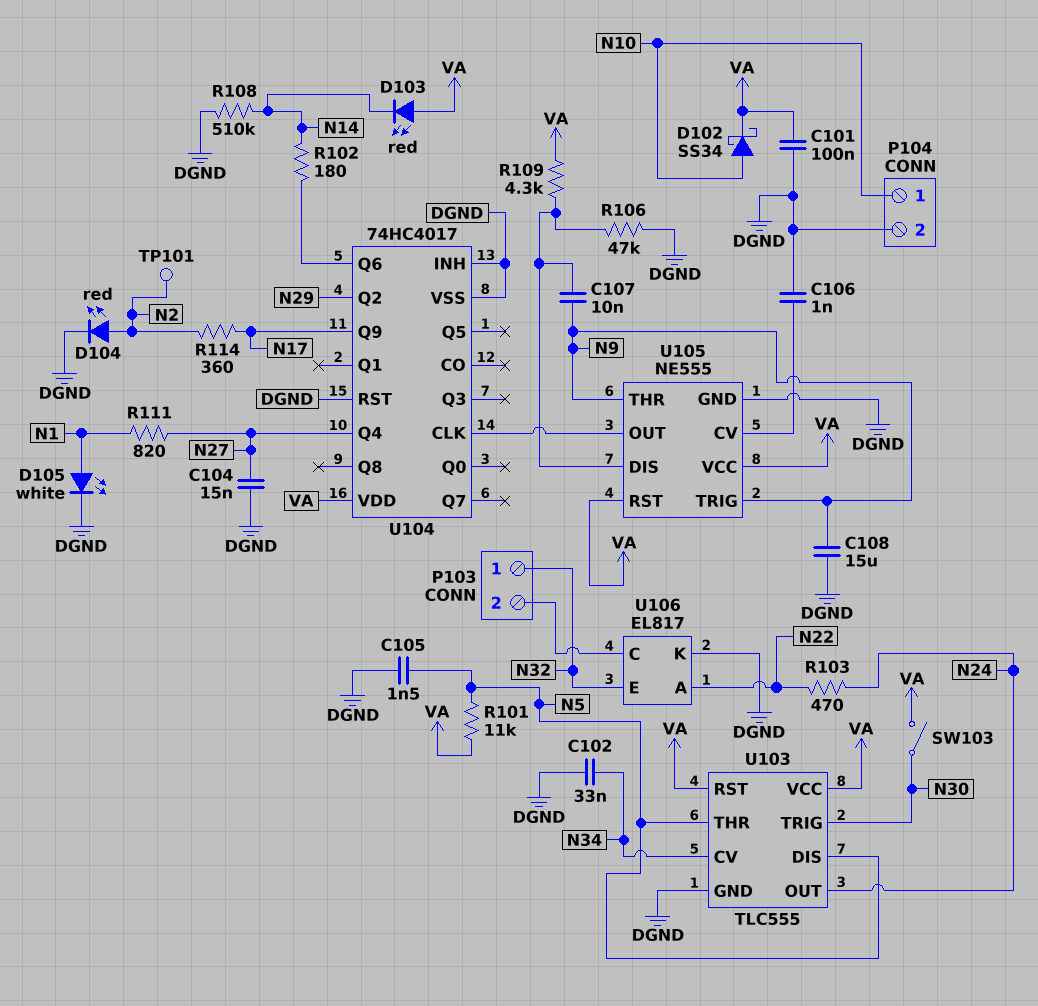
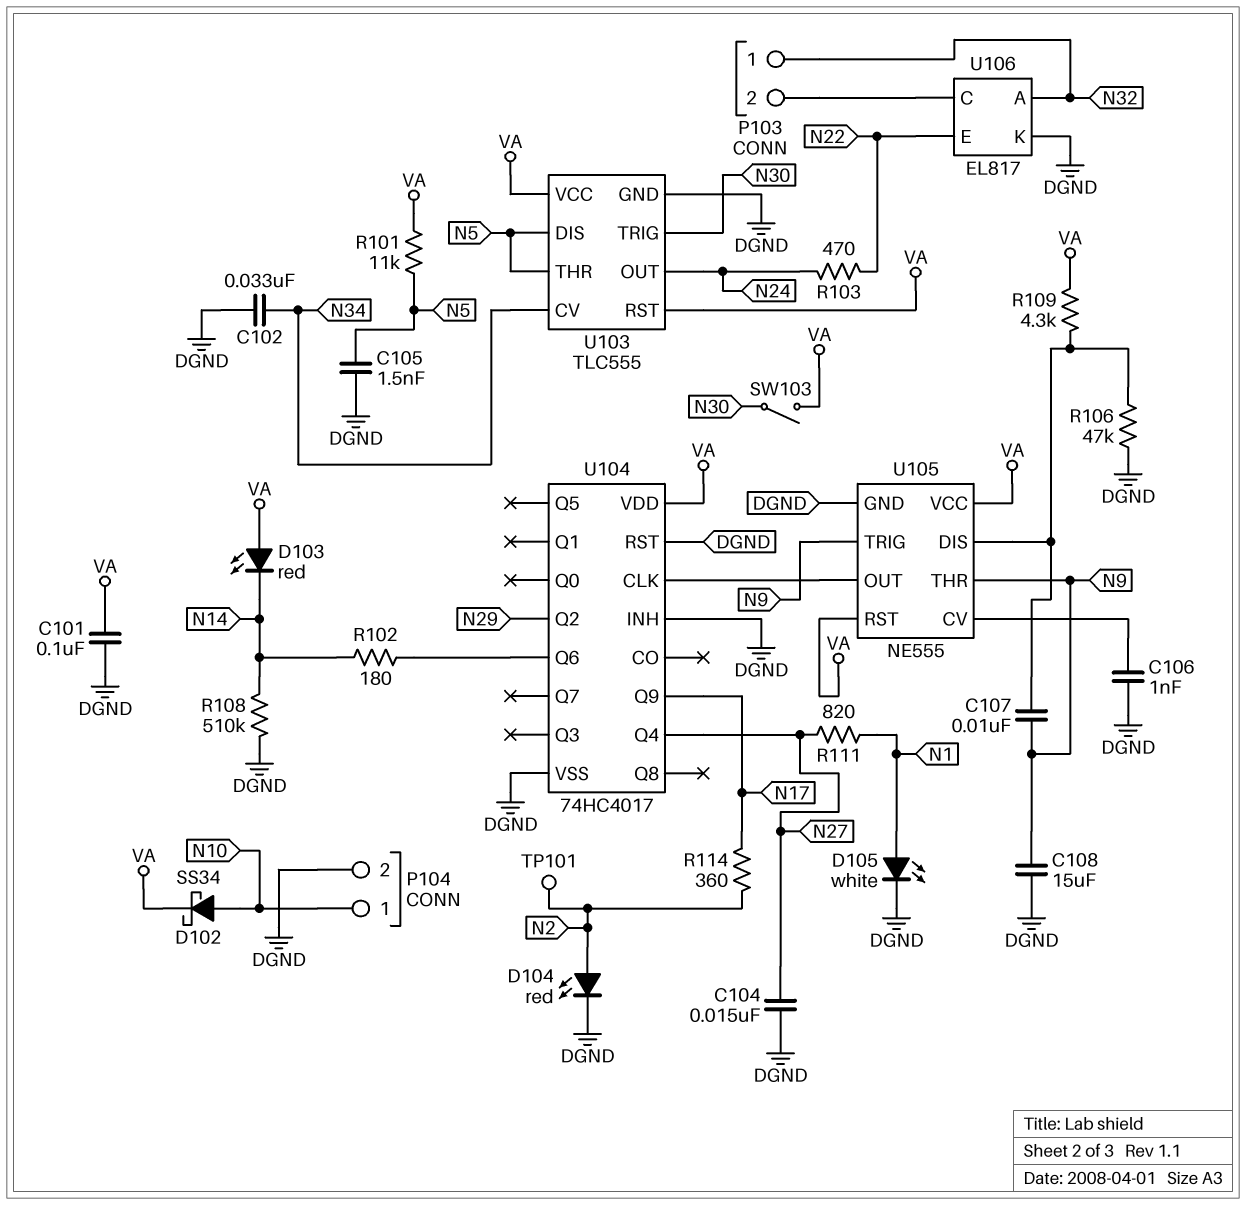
U106 pin A: N22 -> N32
U106 pin E: N32 -> N22

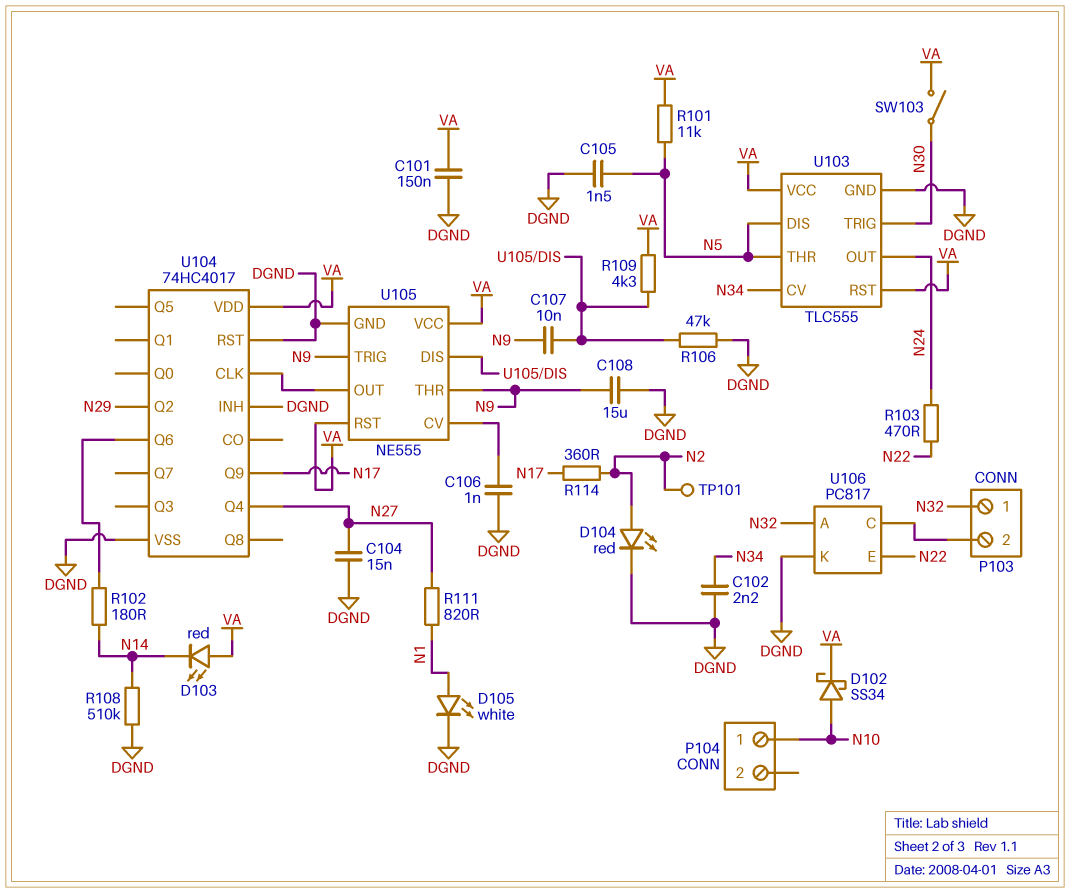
C101: 100nF (DGND, VA) -> 150nF (DGND, VA)
C102: 33nF (DGND, N34) -> 2.2nF (DGND, N34)
P104 pin 2: DGND -> none
U106: EL817 -> PC817

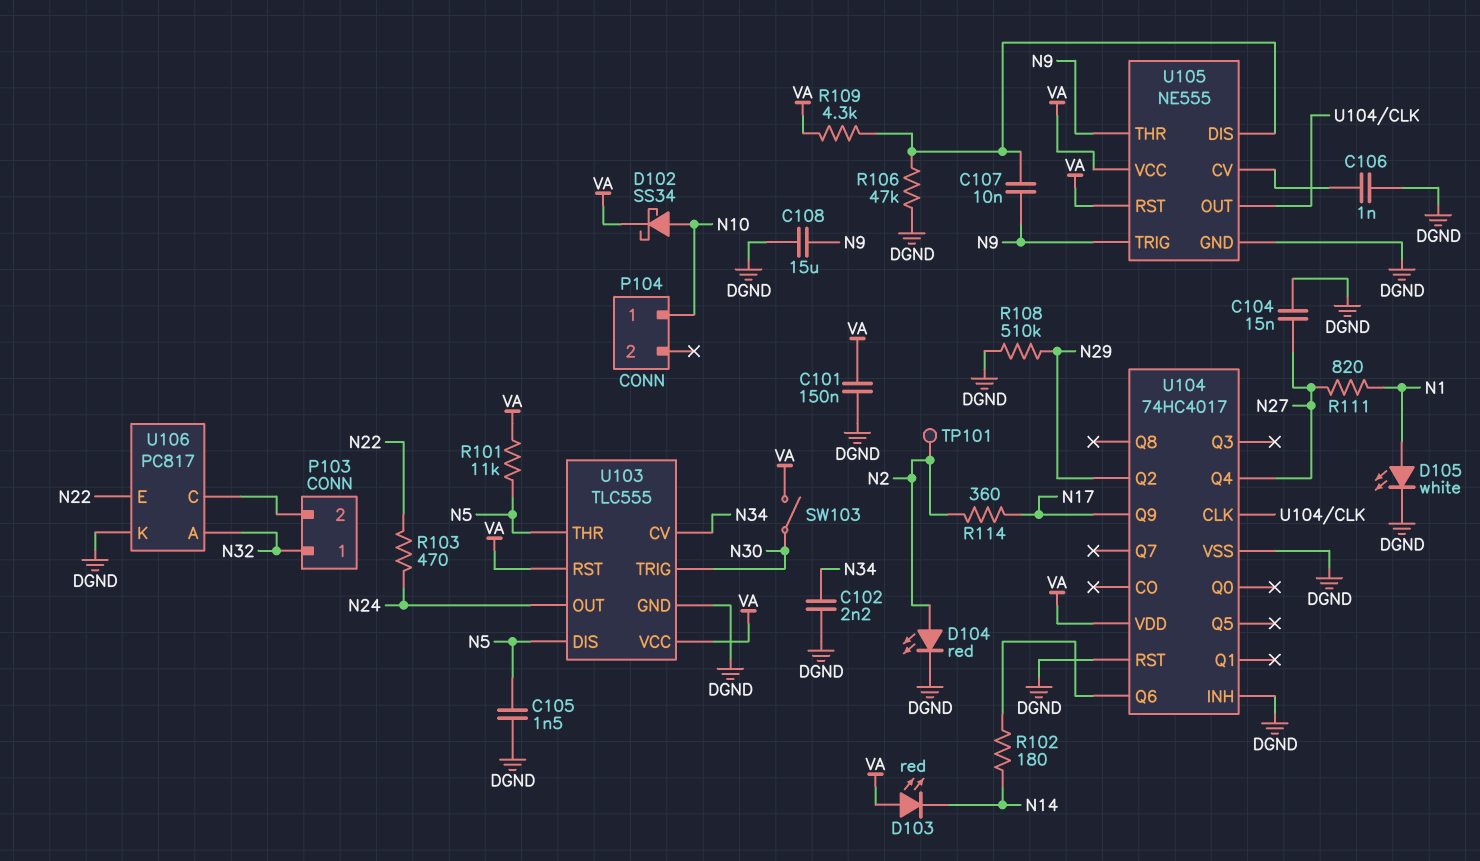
R108: 510k (DGND, N14) -> 510k (DGND, N29)

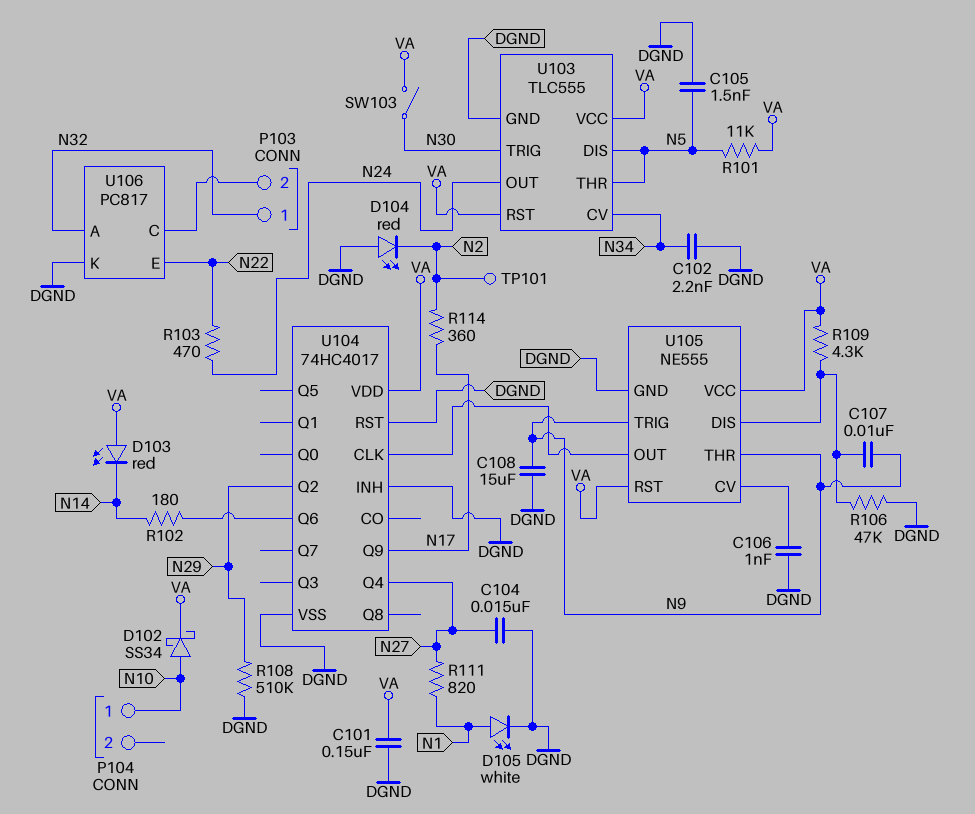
D104: LED red (A N2, K DGND) -> LED red (A DGND, K N2)

